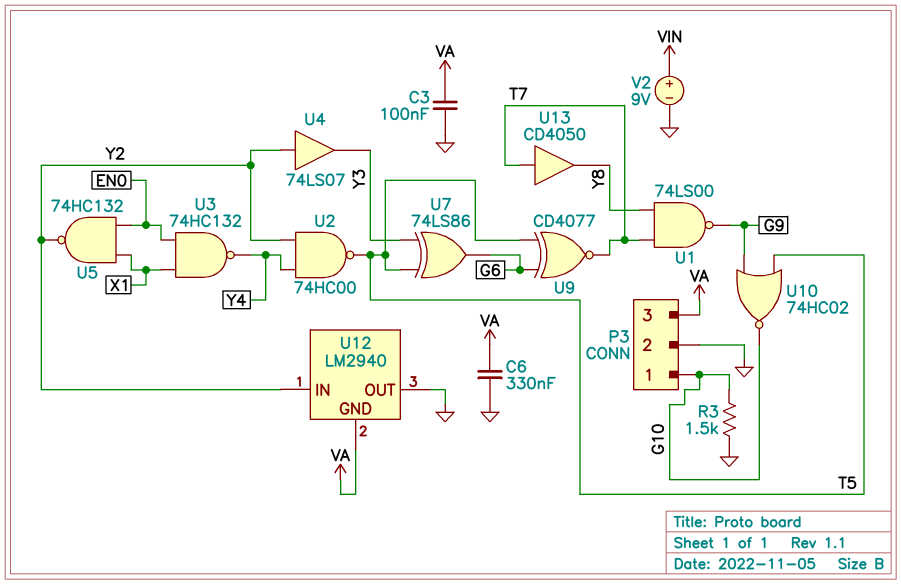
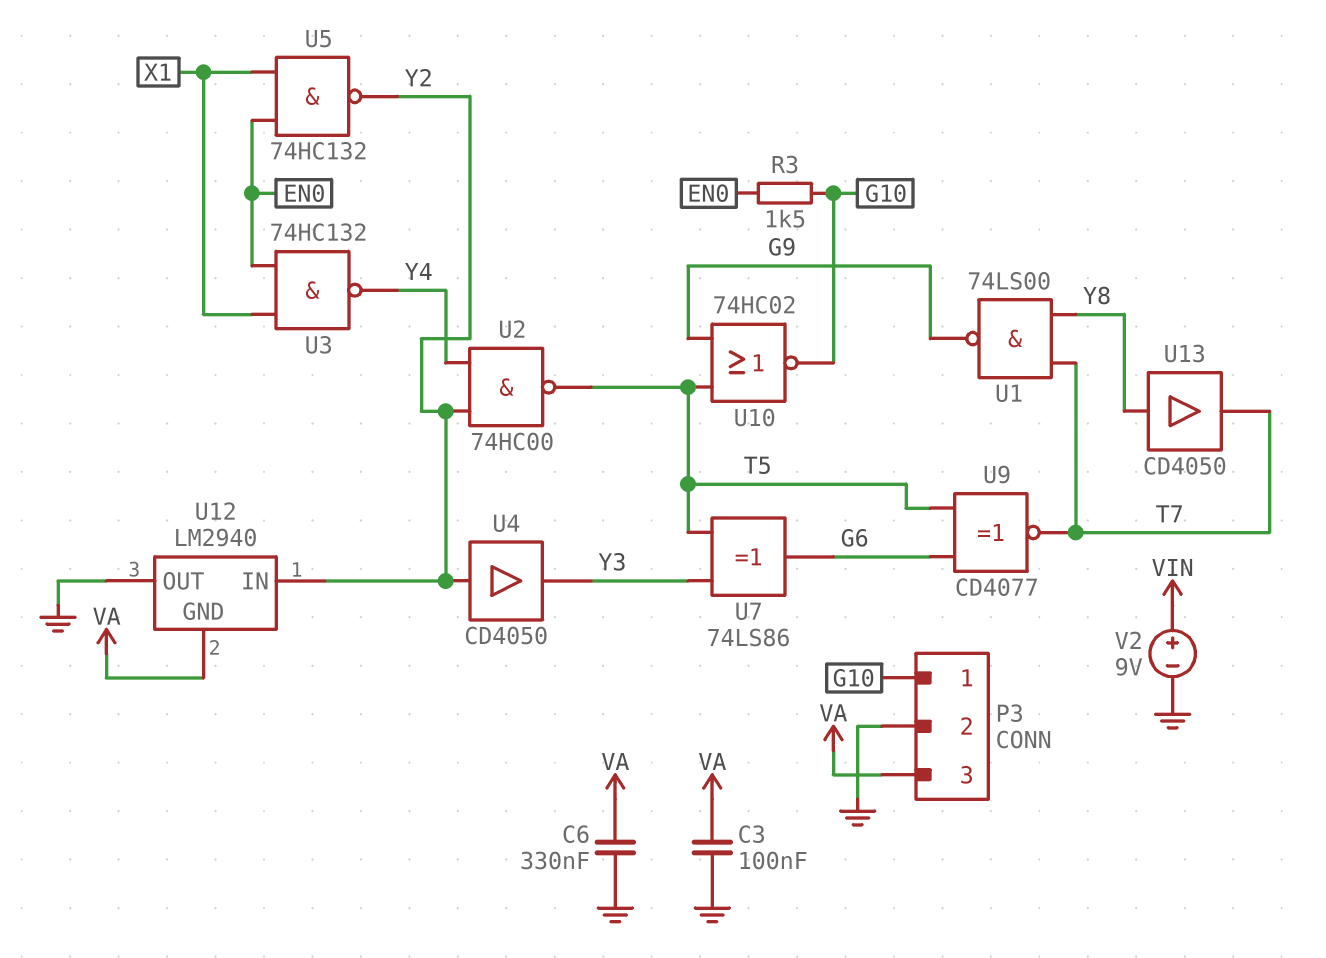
R3: 1.5k (G10, GND) -> 1.5k (EN0, G10)
U4: buffer 74LS07 (in Y2, out Y3) -> buffer CD4050 (in Y2, out Y3)
U13: buffer CD4050 (in T7, out Y8) -> buffer CD4050 (in Y8, out T7)

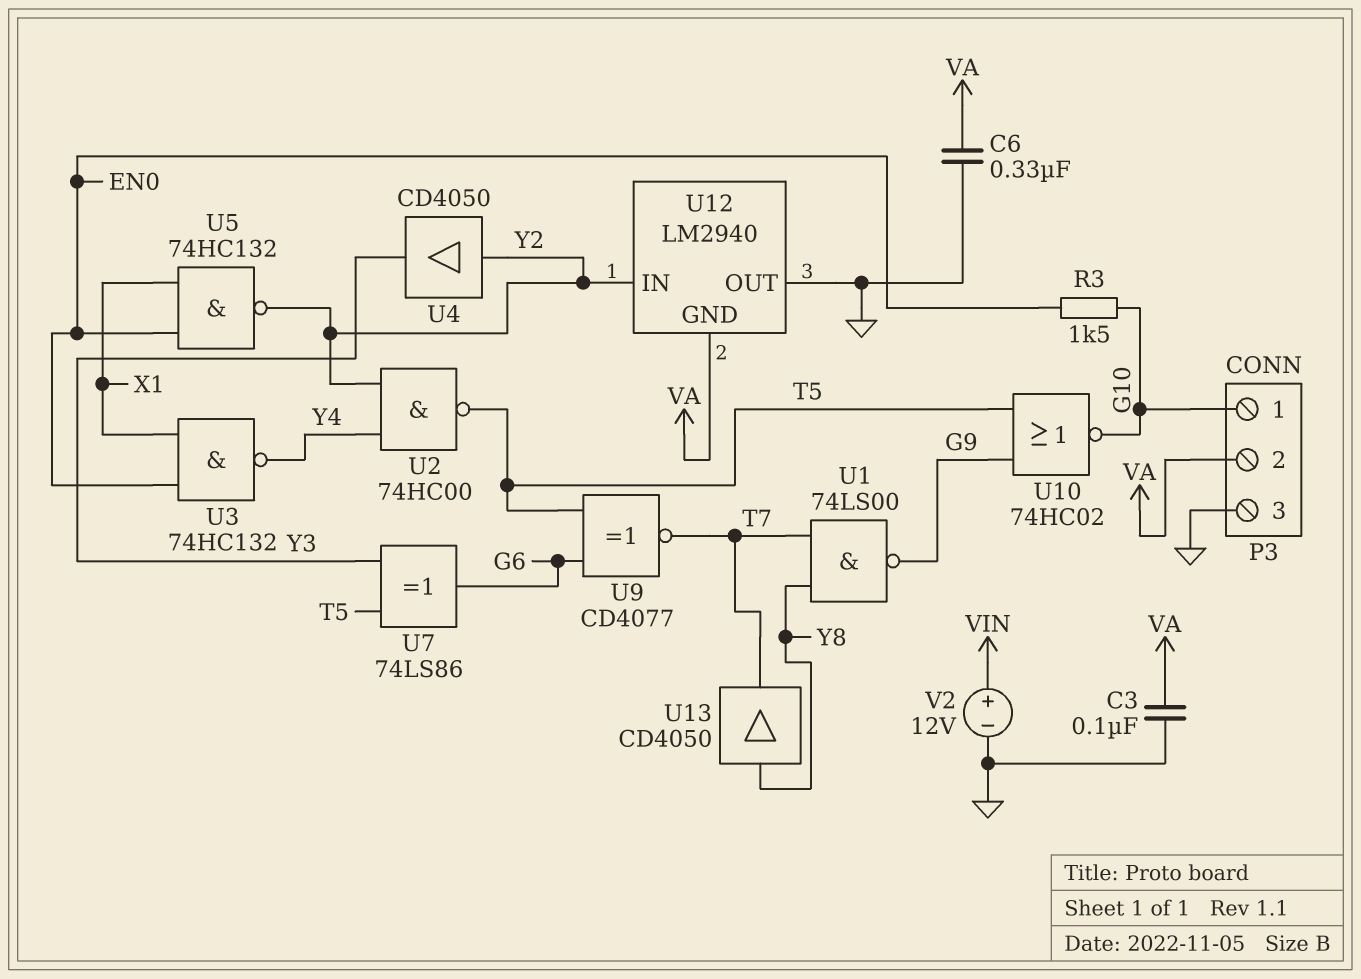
P3 pin 2: GND -> VA
P3 pin 3: VA -> GND
V2: 9V (plus VIN, minus GND) -> 12V (plus VIN, minus GND)

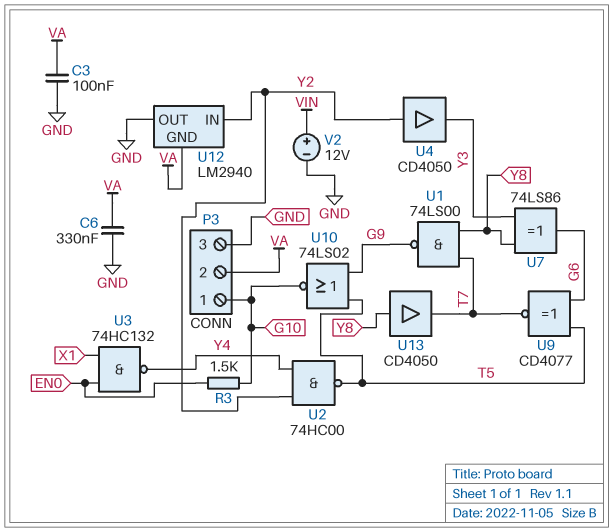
U5: NAND 74HC132 (in EN0, in X1, out Y2) -> none
U7: XOR 74LS86 (in T5, in Y3, out G6) -> XOR 74LS86 (in Y3, in Y8, out G6)
U10: NOR 74HC02 (in G9, in T5, out G10) -> NOR 74LS02 (in G9, in T5, out G10)

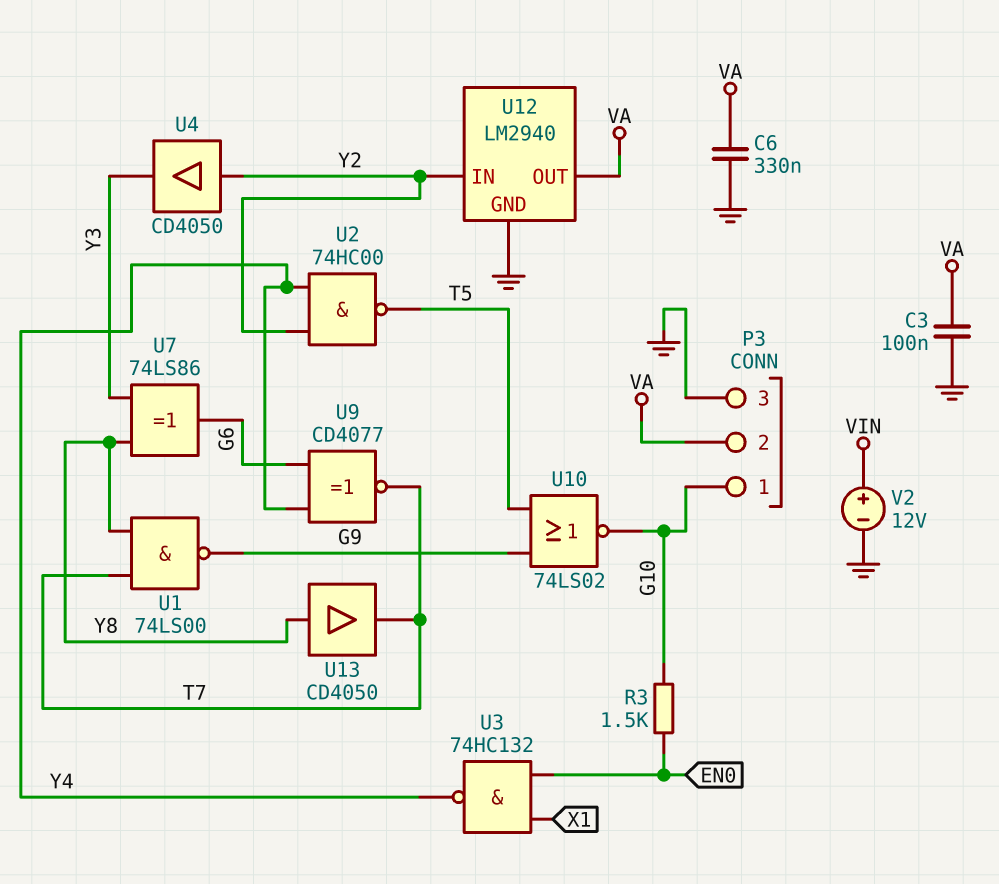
U9: XNOR CD4077 (in G6, in T5, out T7) -> XNOR CD4077 (in G6, in Y4, out T7)
U12 pin GND: VA -> GND
U12 pin OUT: GND -> VA

